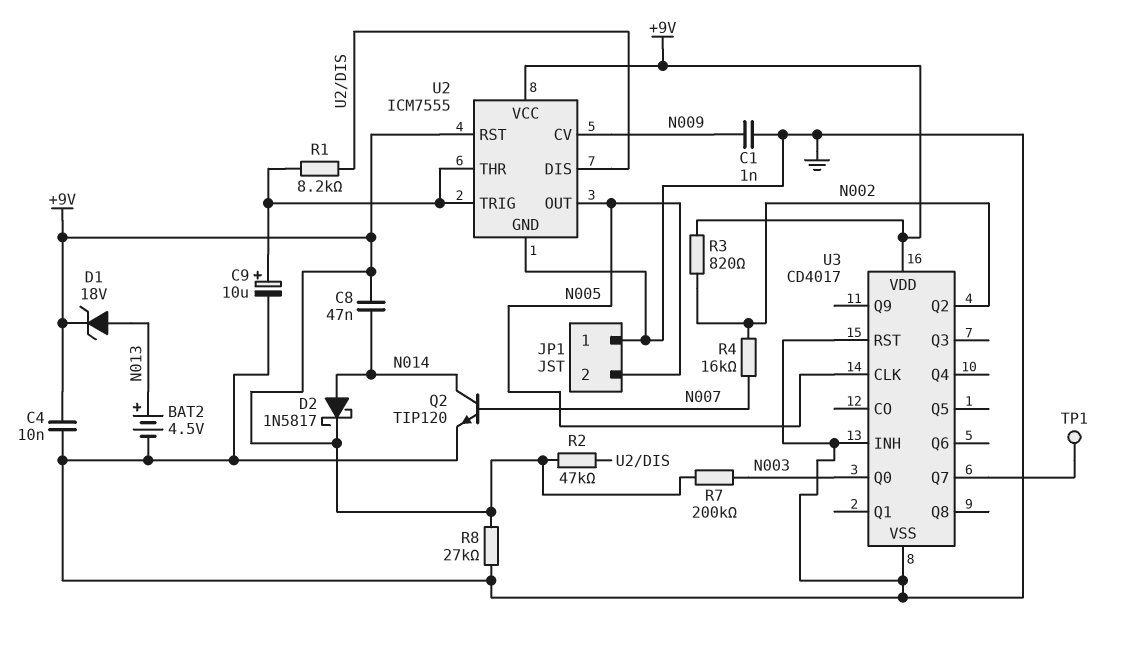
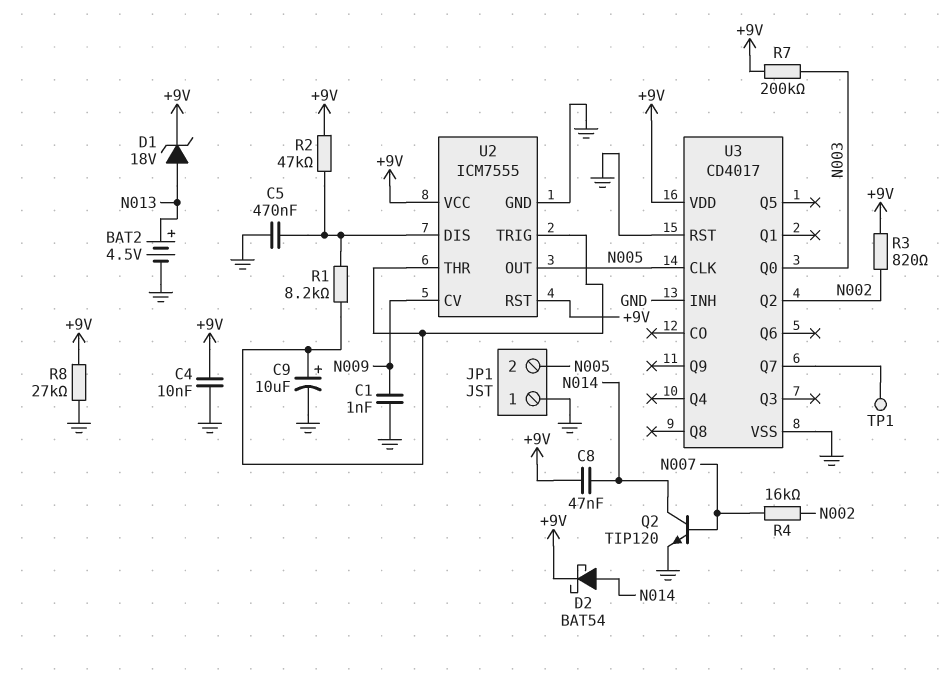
C5: none -> 470nF (GND, U2/DIS)
D2: schottky 1N5817 (A N014, K +9V) -> schottky BAT54 (A N014, K +9V)

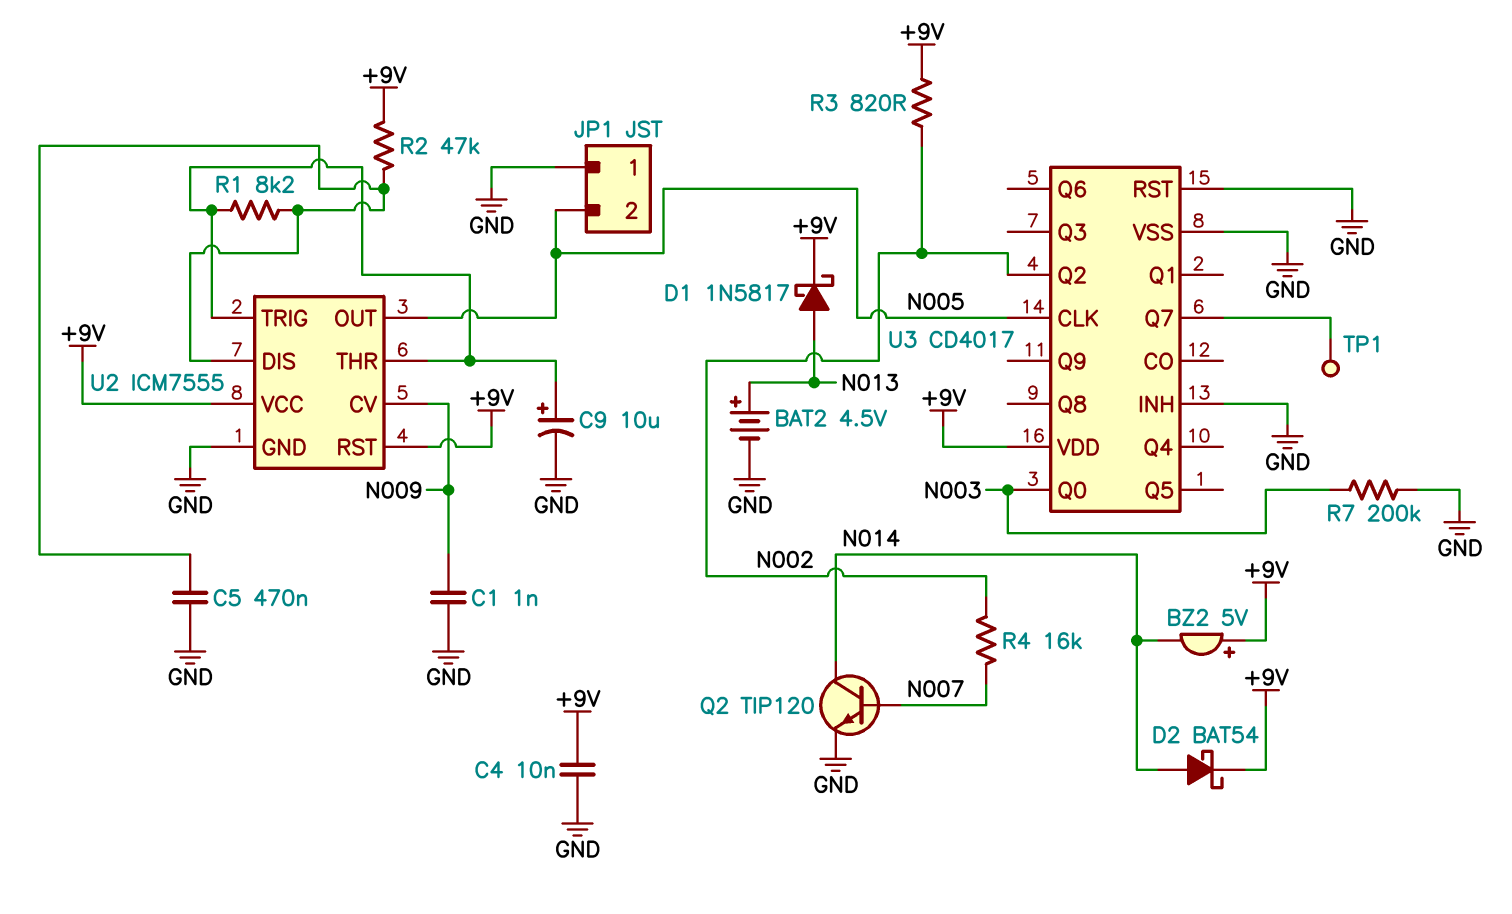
BZ2: none -> buzzer 5V (plus +9V, minus N014)
C8: 47nF (+9V, N014) -> none
D1: zener 18V (A N013, K +9V) -> schottky 1N5817 (A N013, K +9V)
R7: 200k (+9V, N003) -> 200k (GND, N003)
R8: 27k (+9V, GND) -> none

